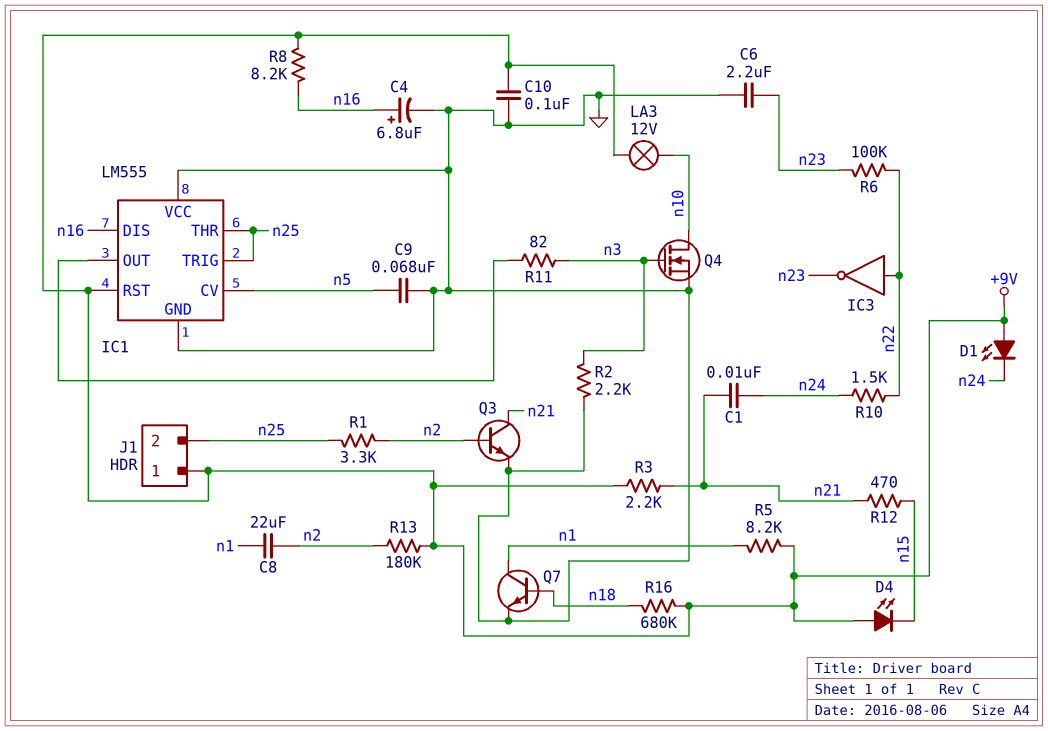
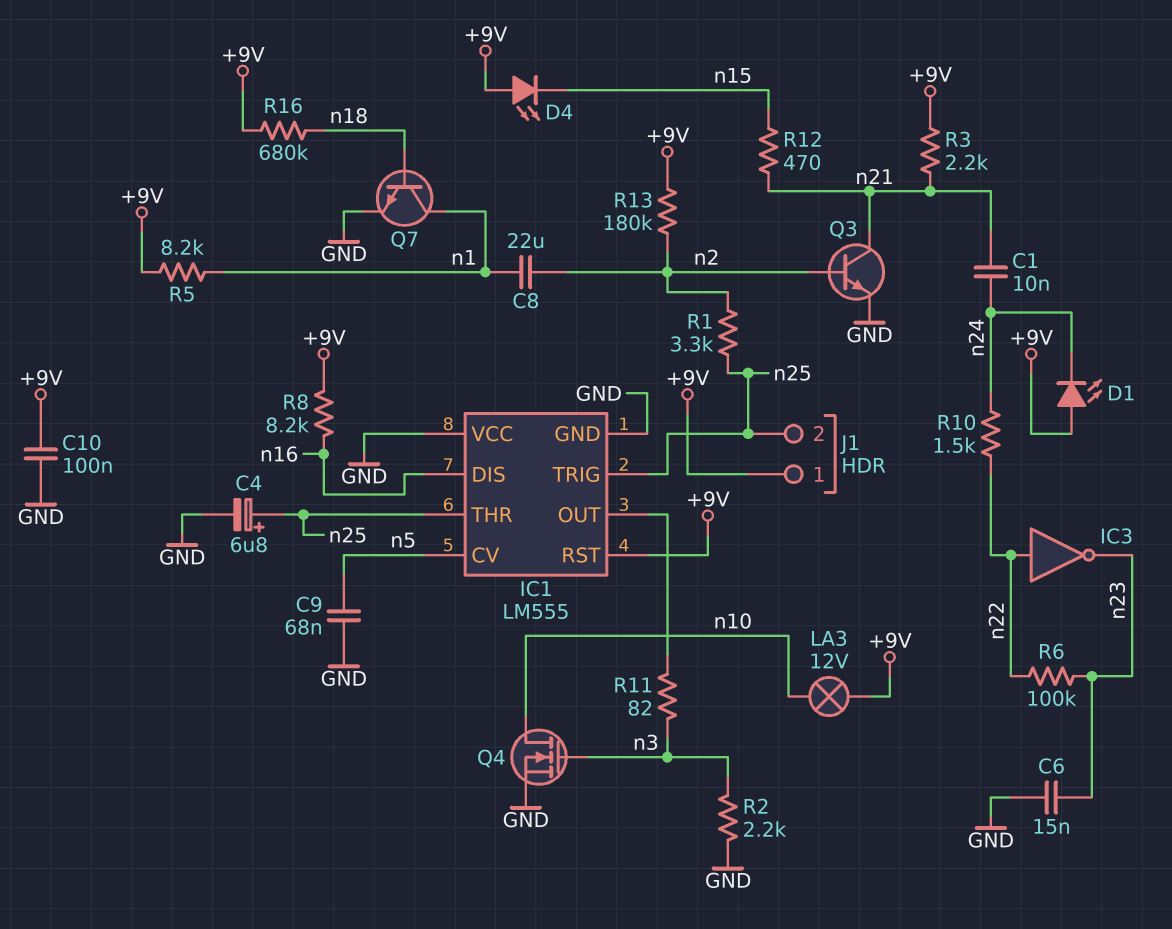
C4: 6.8uF (plus n16, minus GND) -> 6.8uF (plus n25, minus GND)
C6: 2.2uF (GND, n23) -> 15nF (GND, n23)

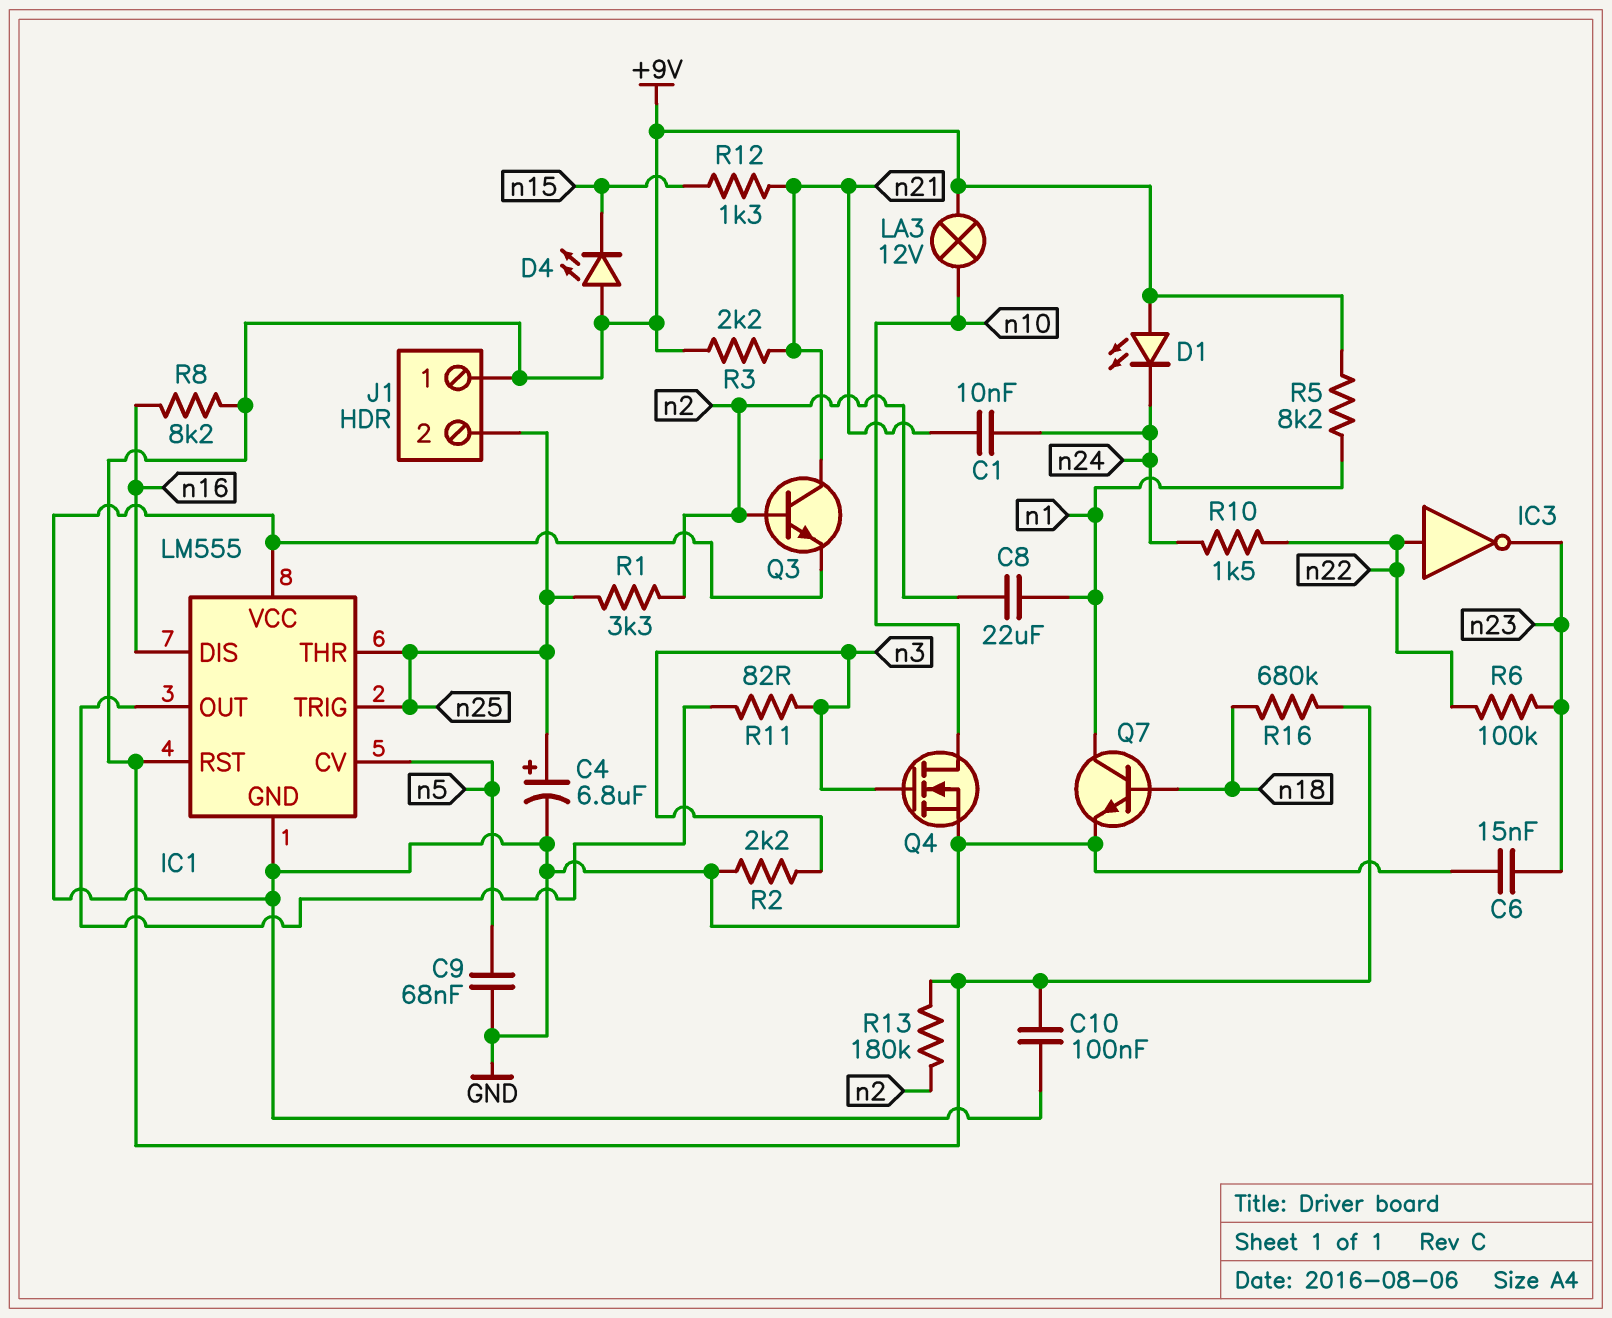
R12: 470 (n15, n21) -> 1.3k (n15, n21)

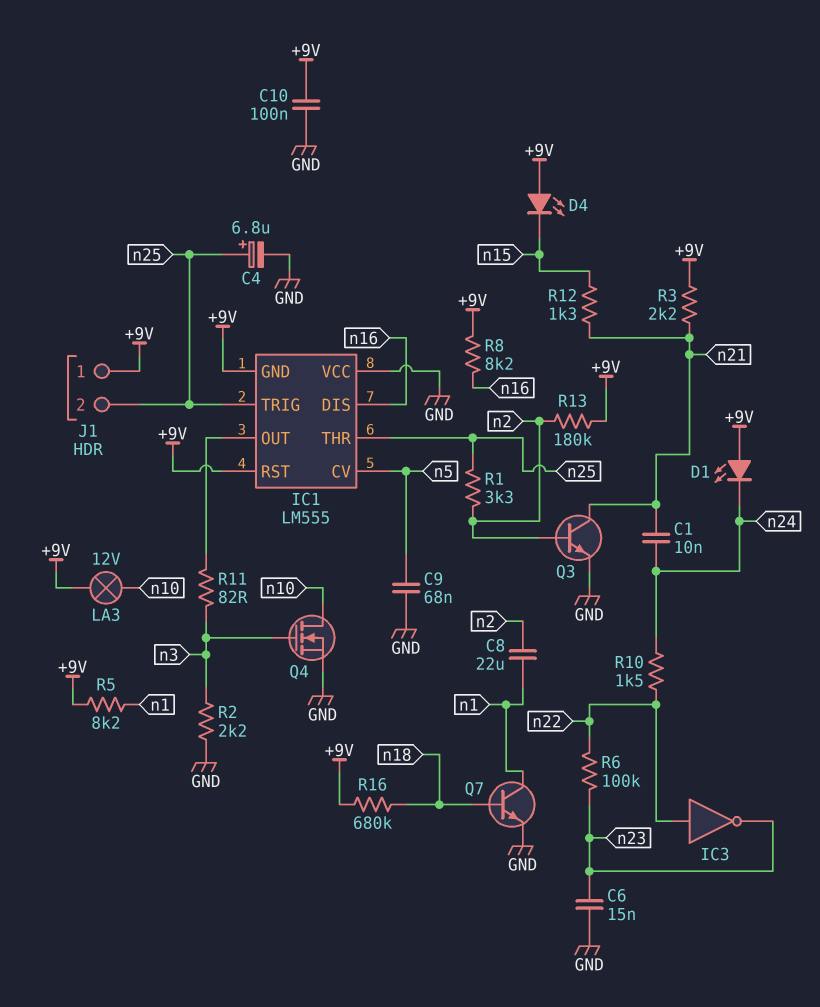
IC1 pin GND: GND -> +9V

